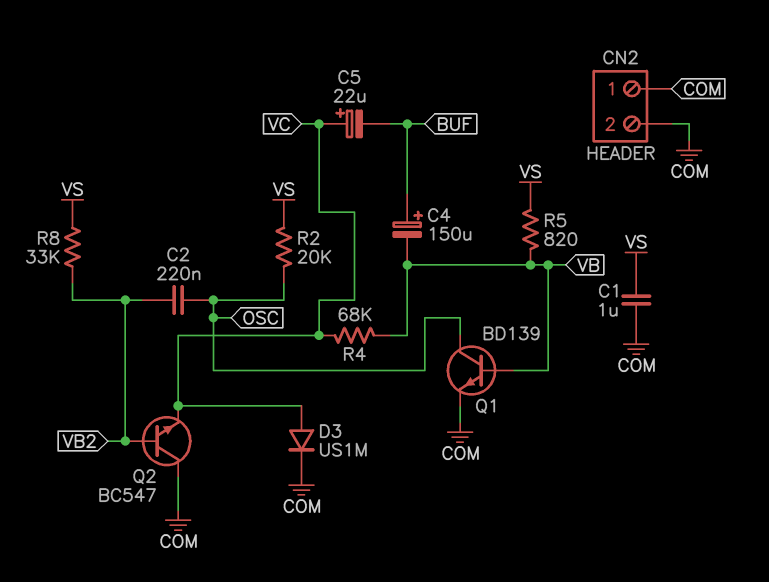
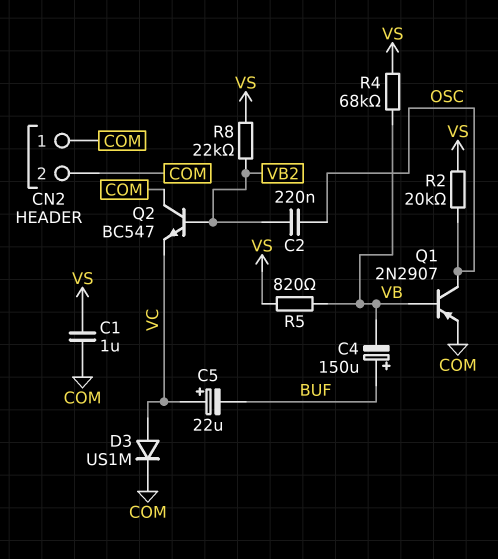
Q1: NPN BD139 (B VB, C OSC, E COM) -> PNP 2N2907 (B VB, C OSC, E COM)
R4: 68k (VB, VC) -> 68k (VB, VS)
R8: 33k (VB2, VS) -> 22k (VB2, VS)

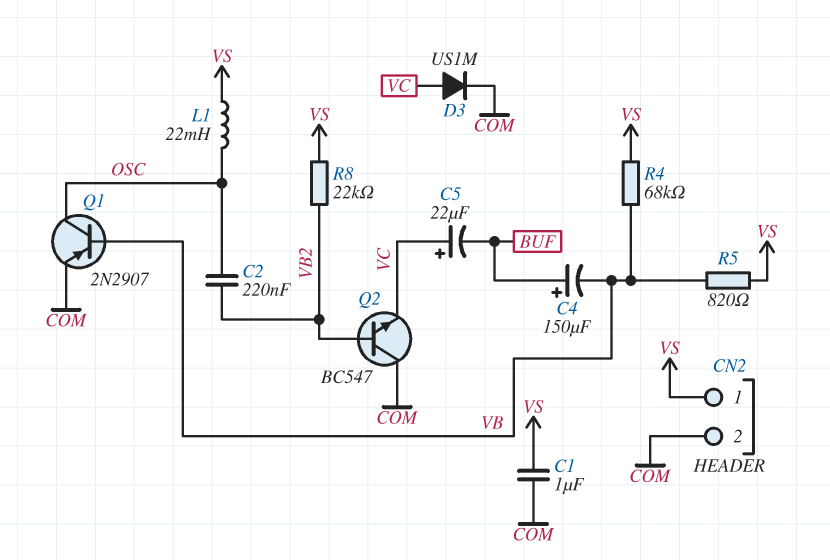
CN2 pin 1: COM -> VS
L1: none -> 22mH (OSC, VS)
R2: 20k (OSC, VS) -> none

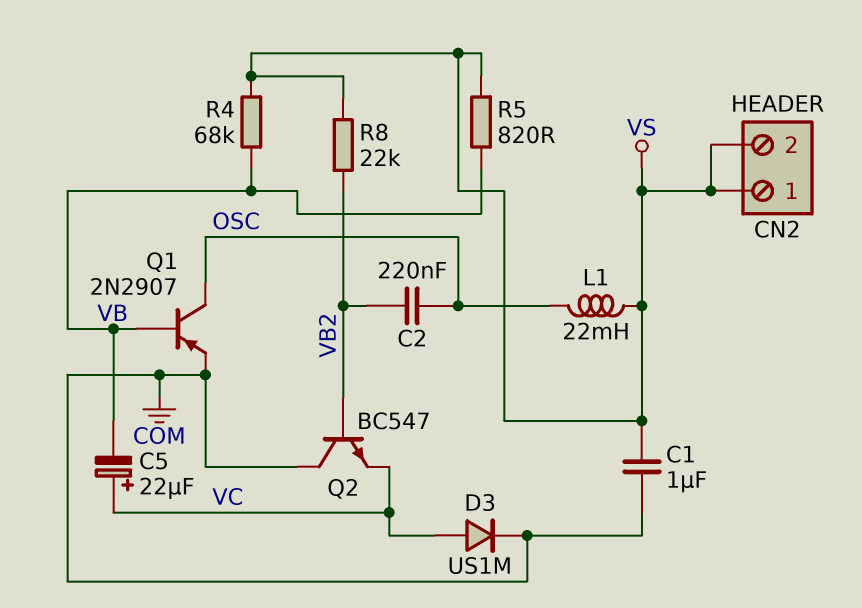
C4: 150uF (plus BUF, minus VB) -> none
C5: 22uF (plus VC, minus BUF) -> 22uF (plus VC, minus VB)
CN2 pin 2: COM -> VS

